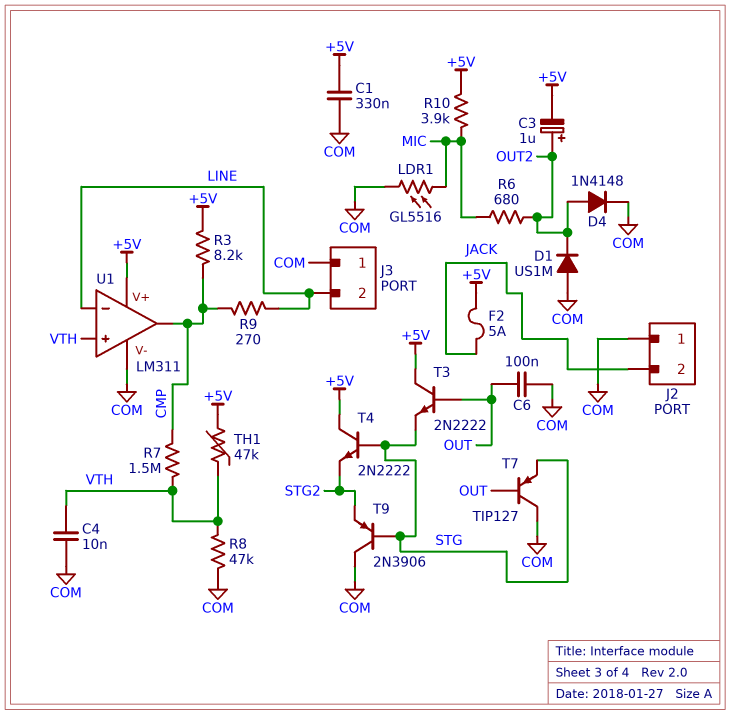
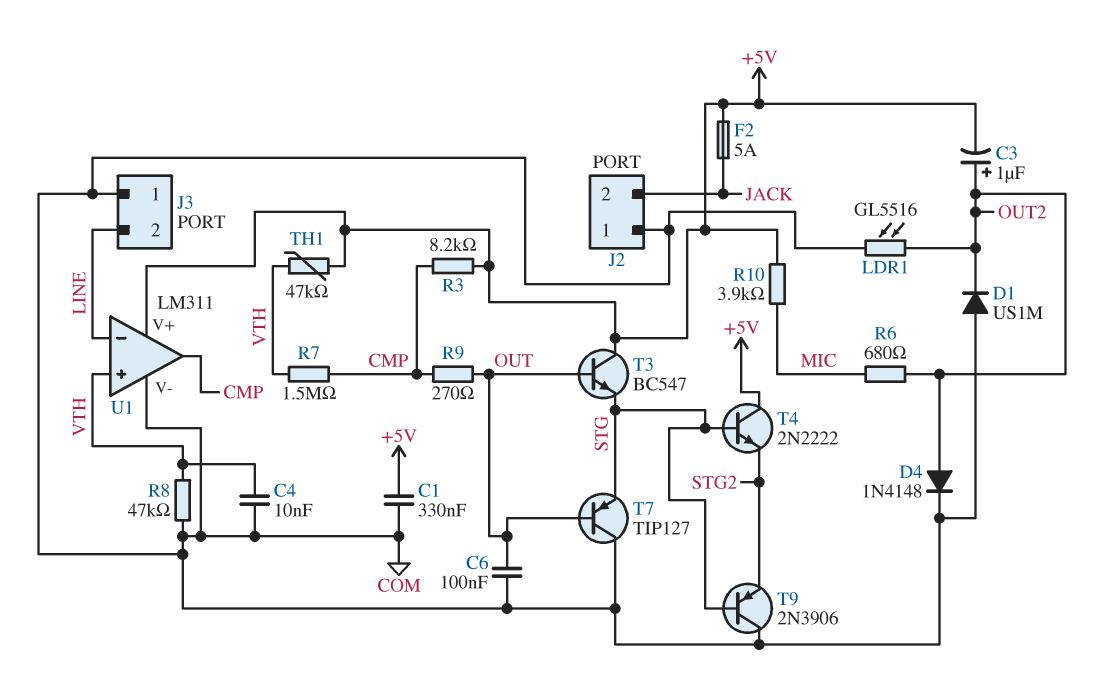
LDR1: GL5516 (COM, MIC) -> GL5516 (COM, OUT2)
R9: 270 (CMP, LINE) -> 270 (CMP, OUT)
T3: NPN 2N2222 (B OUT, C +5V, E STG) -> NPN BC547 (B OUT, C +5V, E STG)

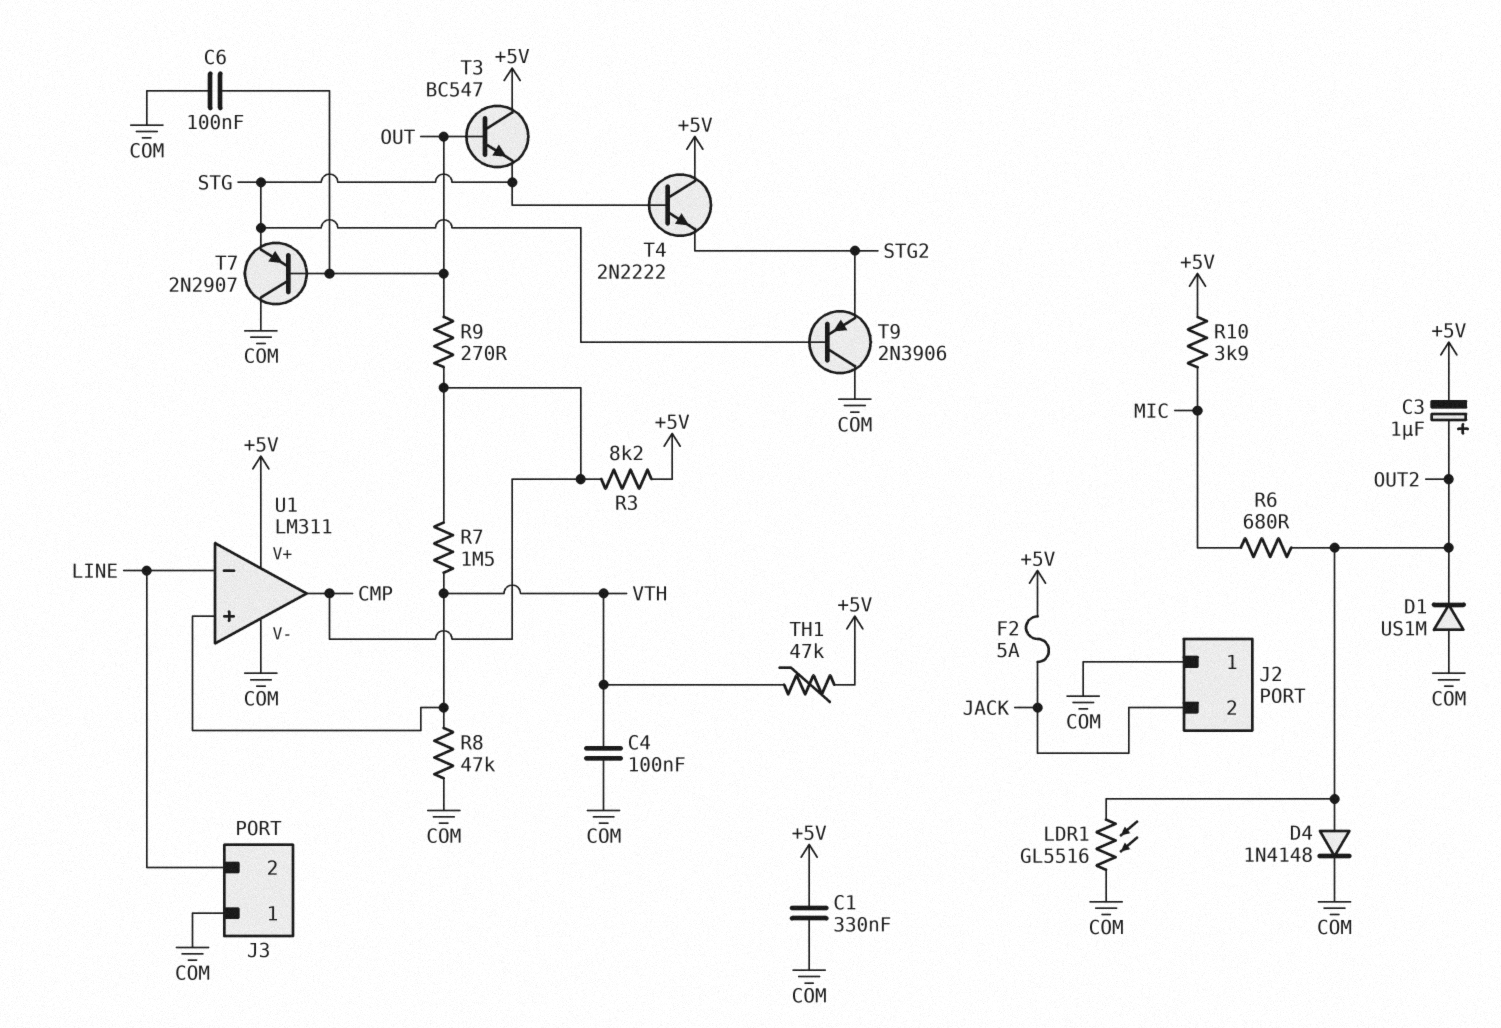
C4: 10nF (COM, VTH) -> 100nF (COM, VTH)
T7: PNP TIP127 (B OUT, C COM, E STG) -> PNP 2N2907 (B OUT, C COM, E STG)

